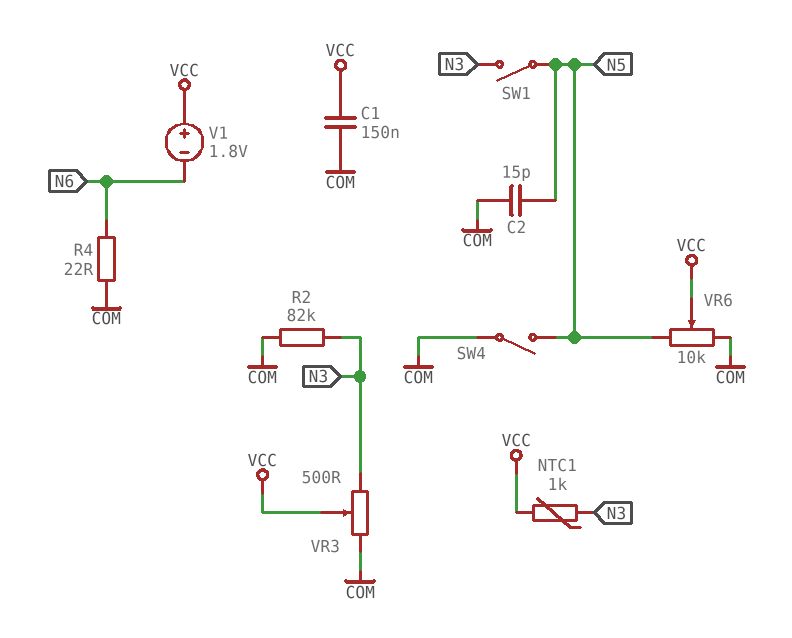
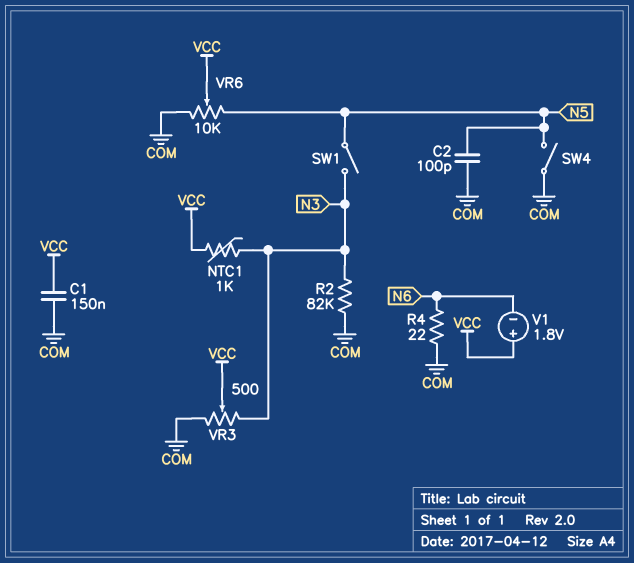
C2: 15pF (COM, N5) -> 100pF (COM, N5)

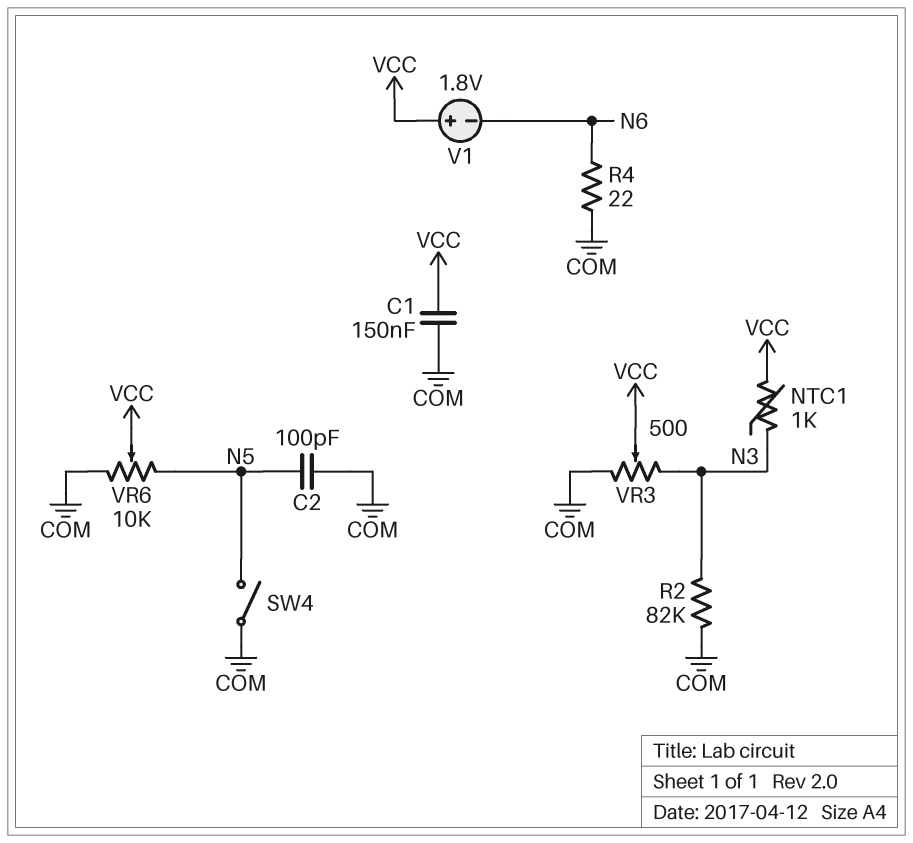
SW1: switch (N3, N5) -> none

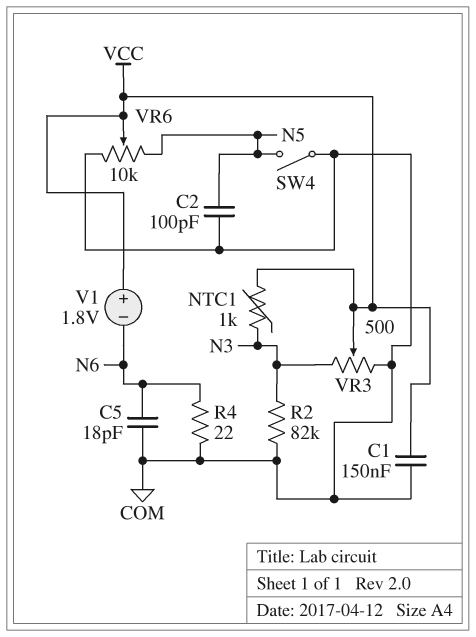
C5: none -> 18pF (COM, N6)

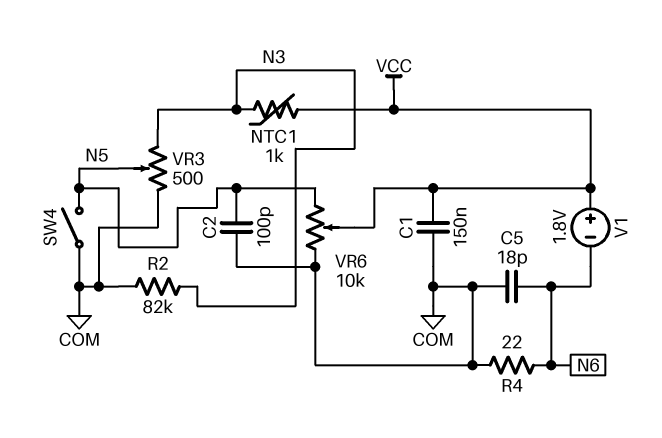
VR3: 500 (COM, N3, wiper VCC) -> 500 (COM, N3, wiper N5)

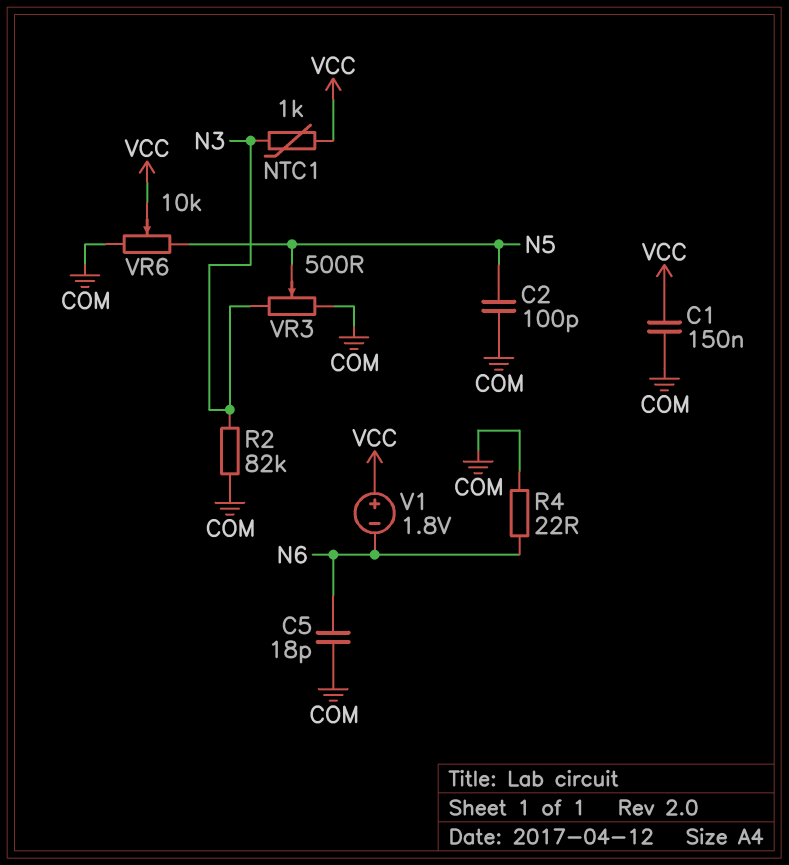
SW4: switch (COM, N5) -> none

